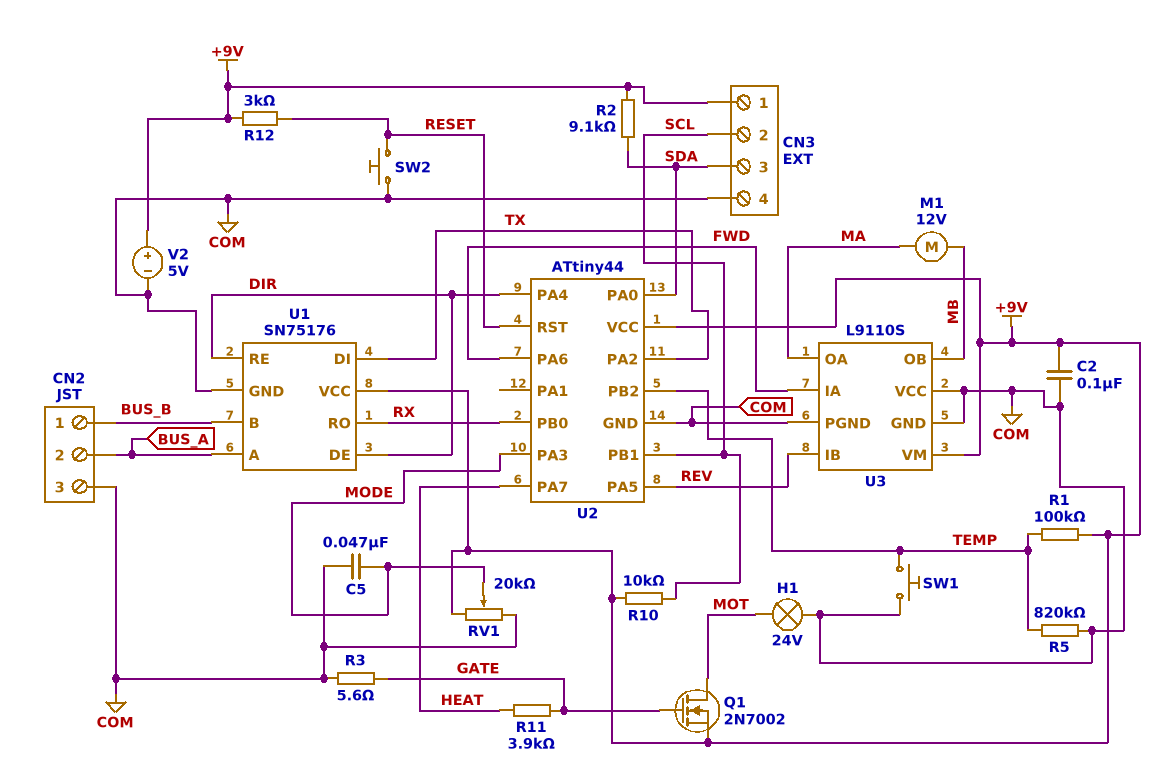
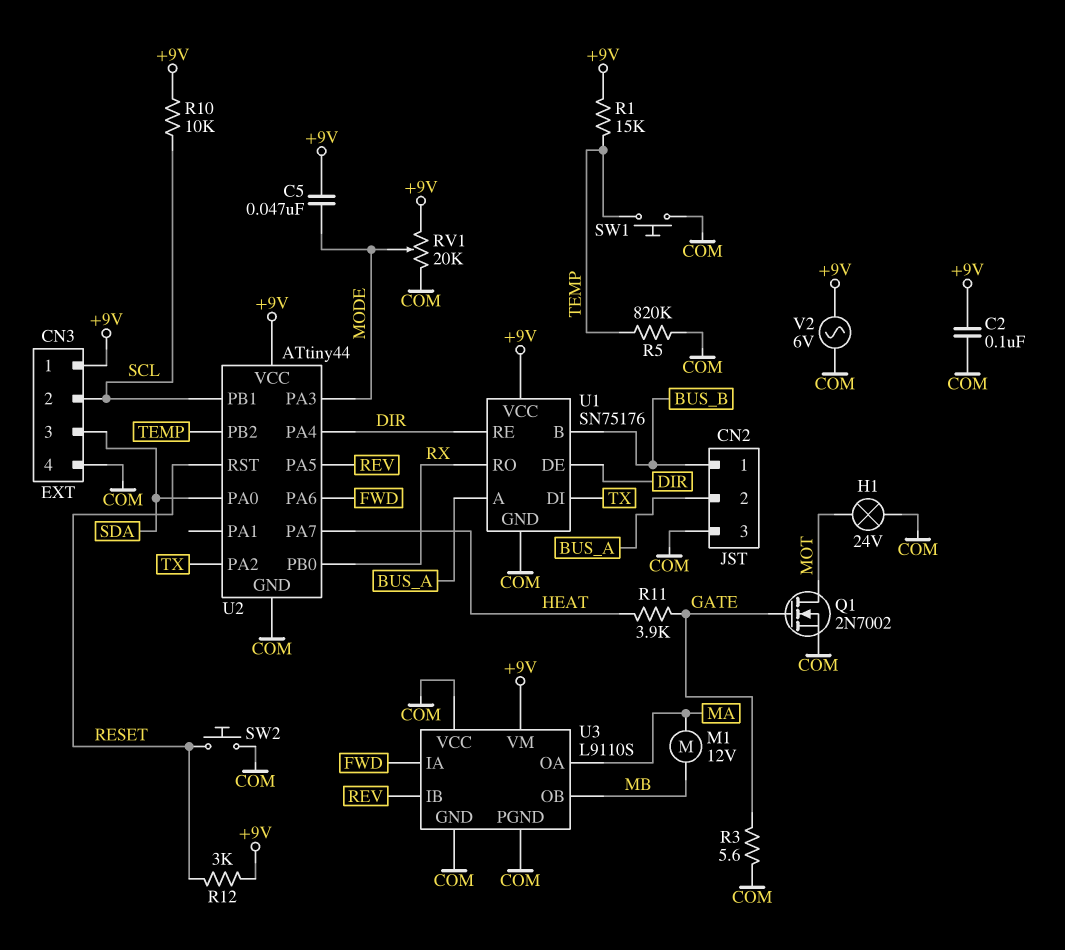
C5: 47nF (COM, MODE) -> 47nF (+9V, MODE)
Q1: NMOS 2N7002 (G GATE, D MOT, S +9V) -> NMOS 2N7002 (G GATE, D MOT, S COM)
R1: 100k (+9V, TEMP) -> 15k (+9V, TEMP)
R2: 9.1k (+9V, SDA) -> none
V2: 5V (plus +9V, minus COM) -> AC 6V (+9V, COM)

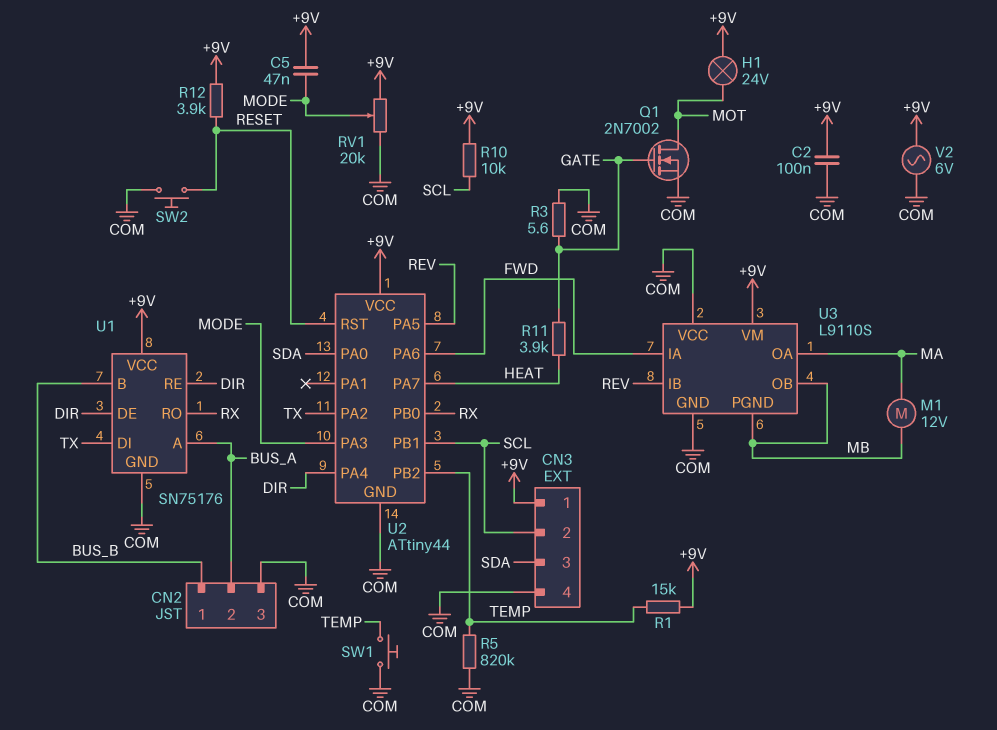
H1: lamp 24V (COM, MOT) -> lamp 24V (+9V, MOT)
R12: 3k (+9V, RESET) -> 3.9k (+9V, RESET)
U3 pin PGND: COM -> MB

